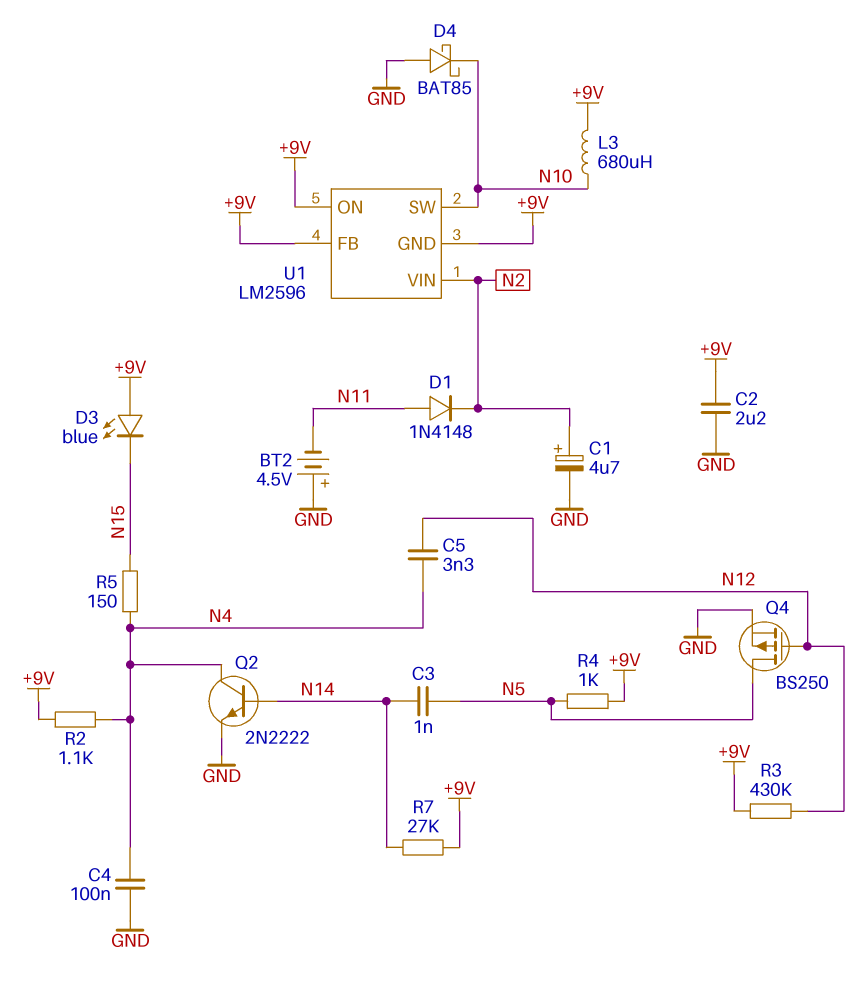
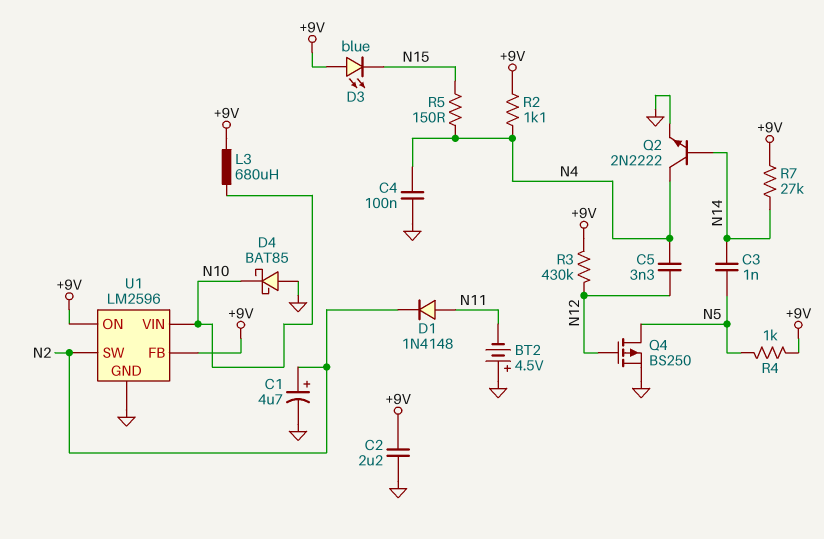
U1 pin GND: +9V -> GND
U1 pin SW: N10 -> N2
U1 pin VIN: N2 -> N10

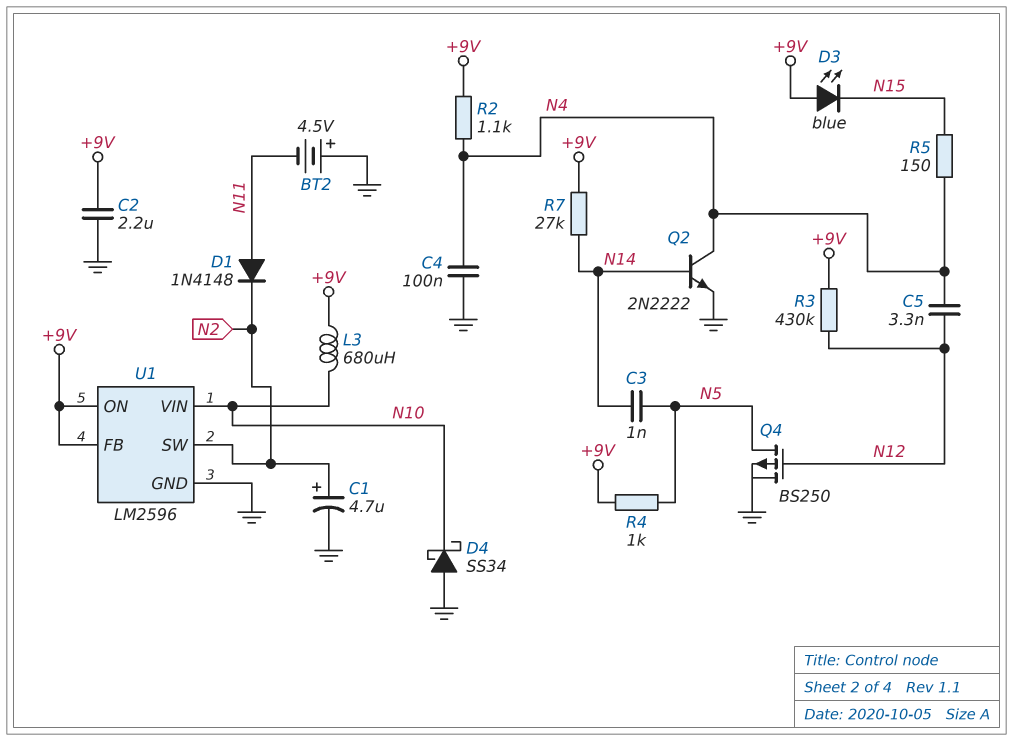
D4: schottky BAT85 (A GND, K N10) -> schottky SS34 (A GND, K N10)

